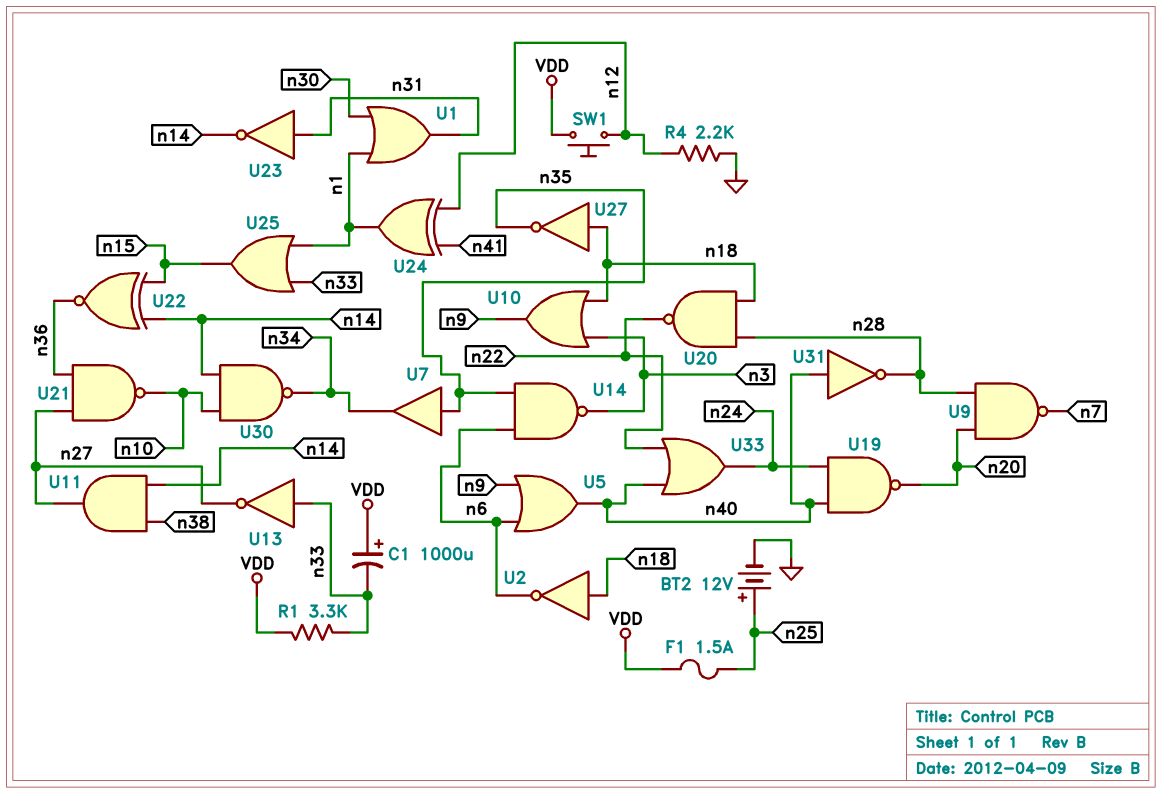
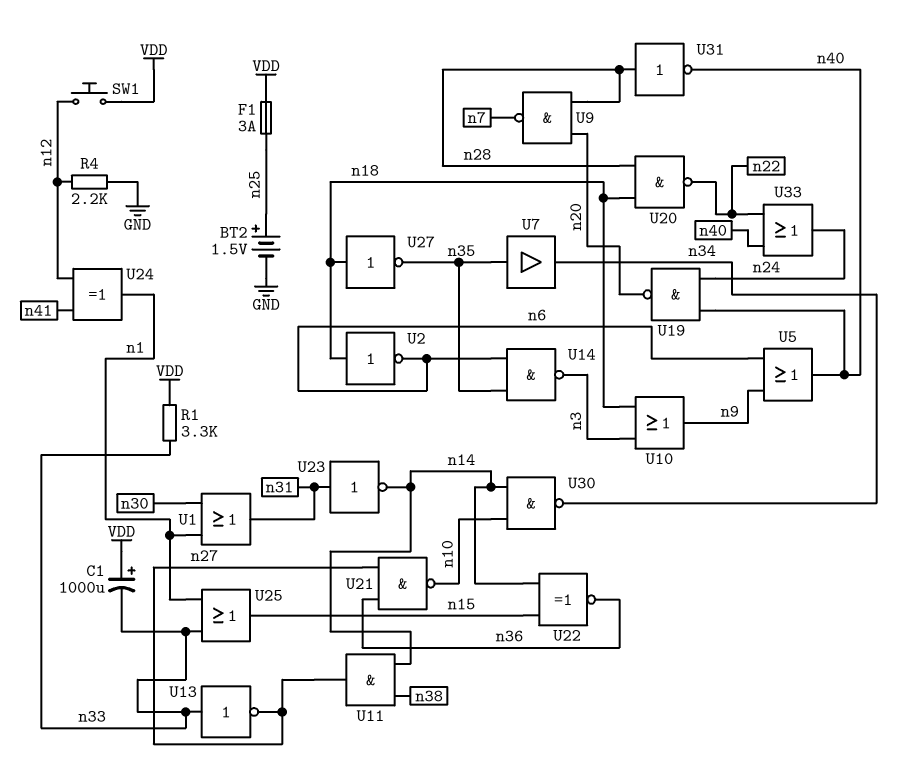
BT2: 12V (plus n25, minus GND) -> 1.5V (plus n25, minus GND)
F1: 1.5A (VDD, n25) -> 3A (VDD, n25)
U31: NOT (in n40, out n28) -> NOT (in n28, out n40)

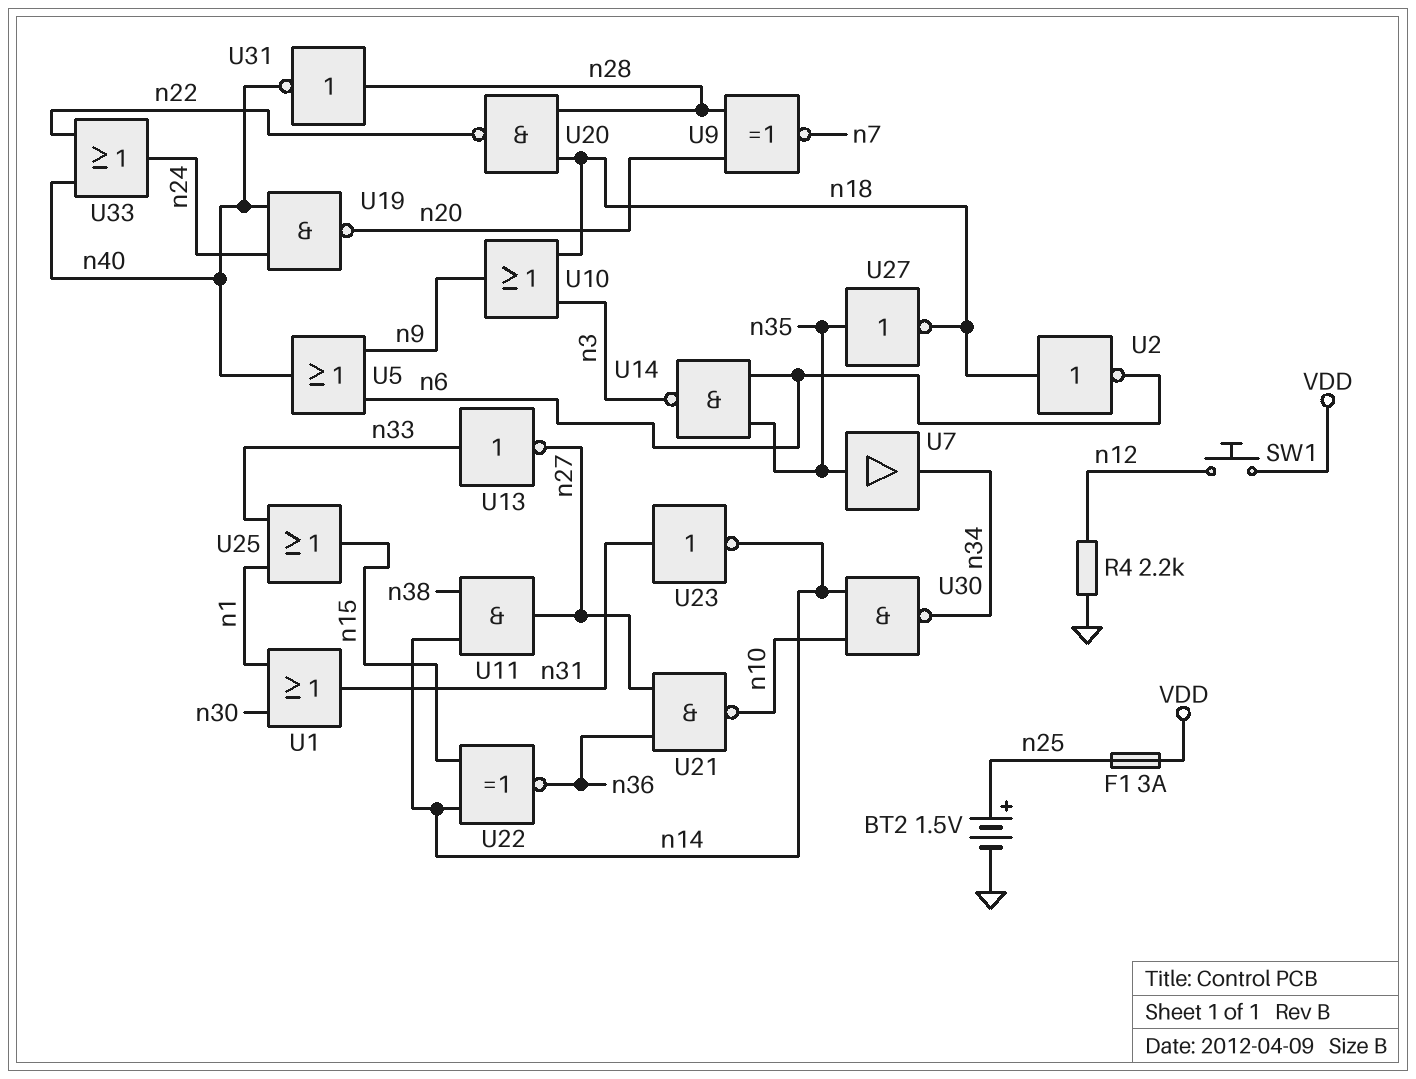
C1: 1000uF (plus VDD, minus n33) -> none
R1: 3.3k (VDD, n33) -> none
U9: NAND (in n20, in n28, out n7) -> XNOR (in n20, in n28, out n7)
U24: XOR (in n12, in n41, out n1) -> none
U27: NOT (in n18, out n35) -> NOT (in n35, out n18)

